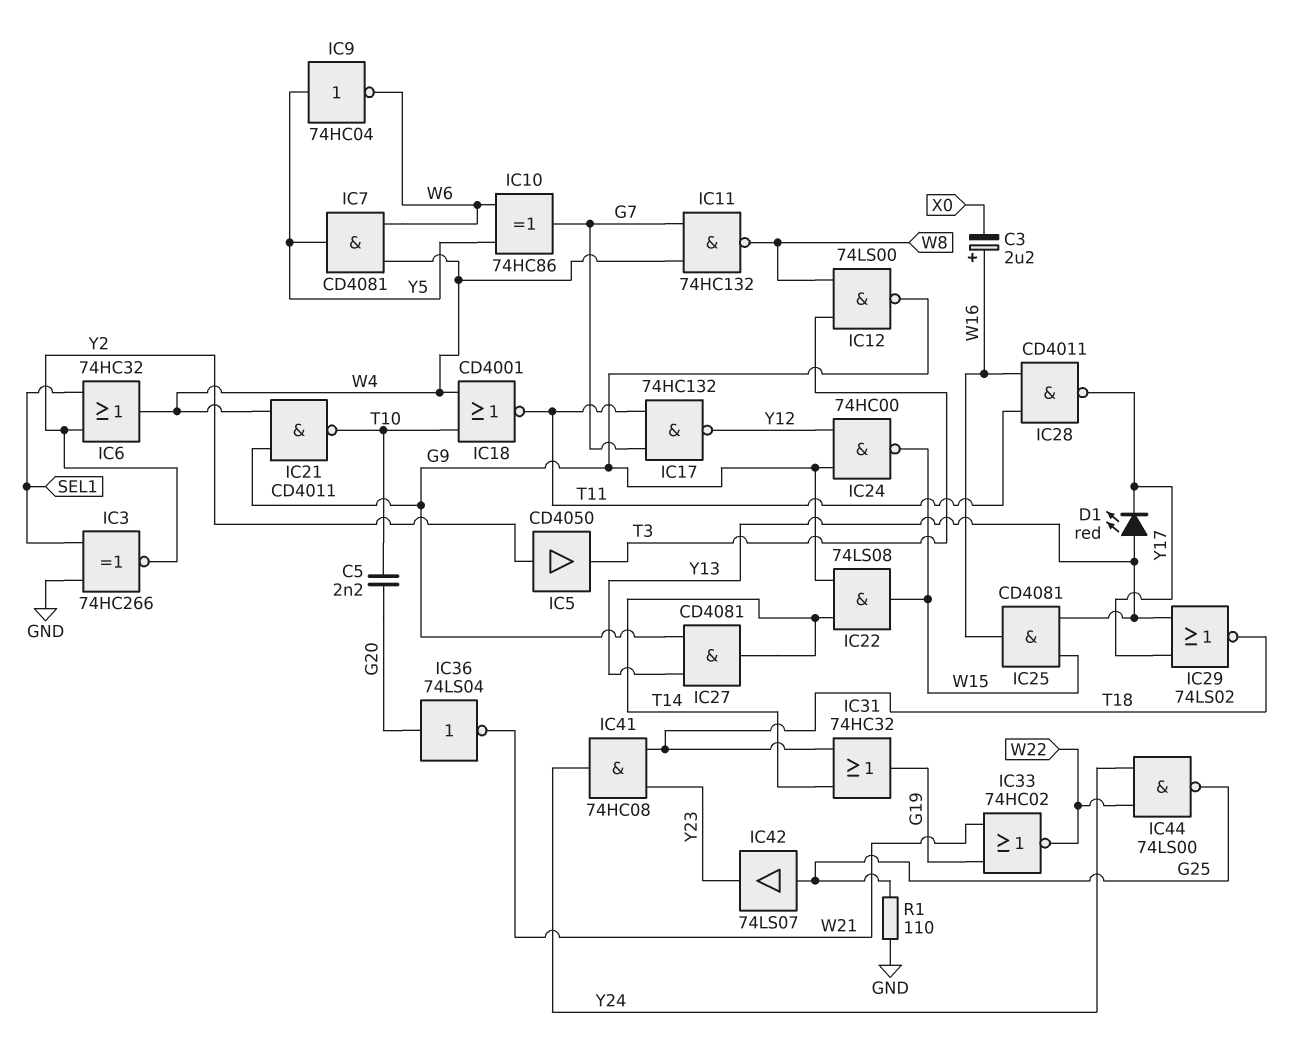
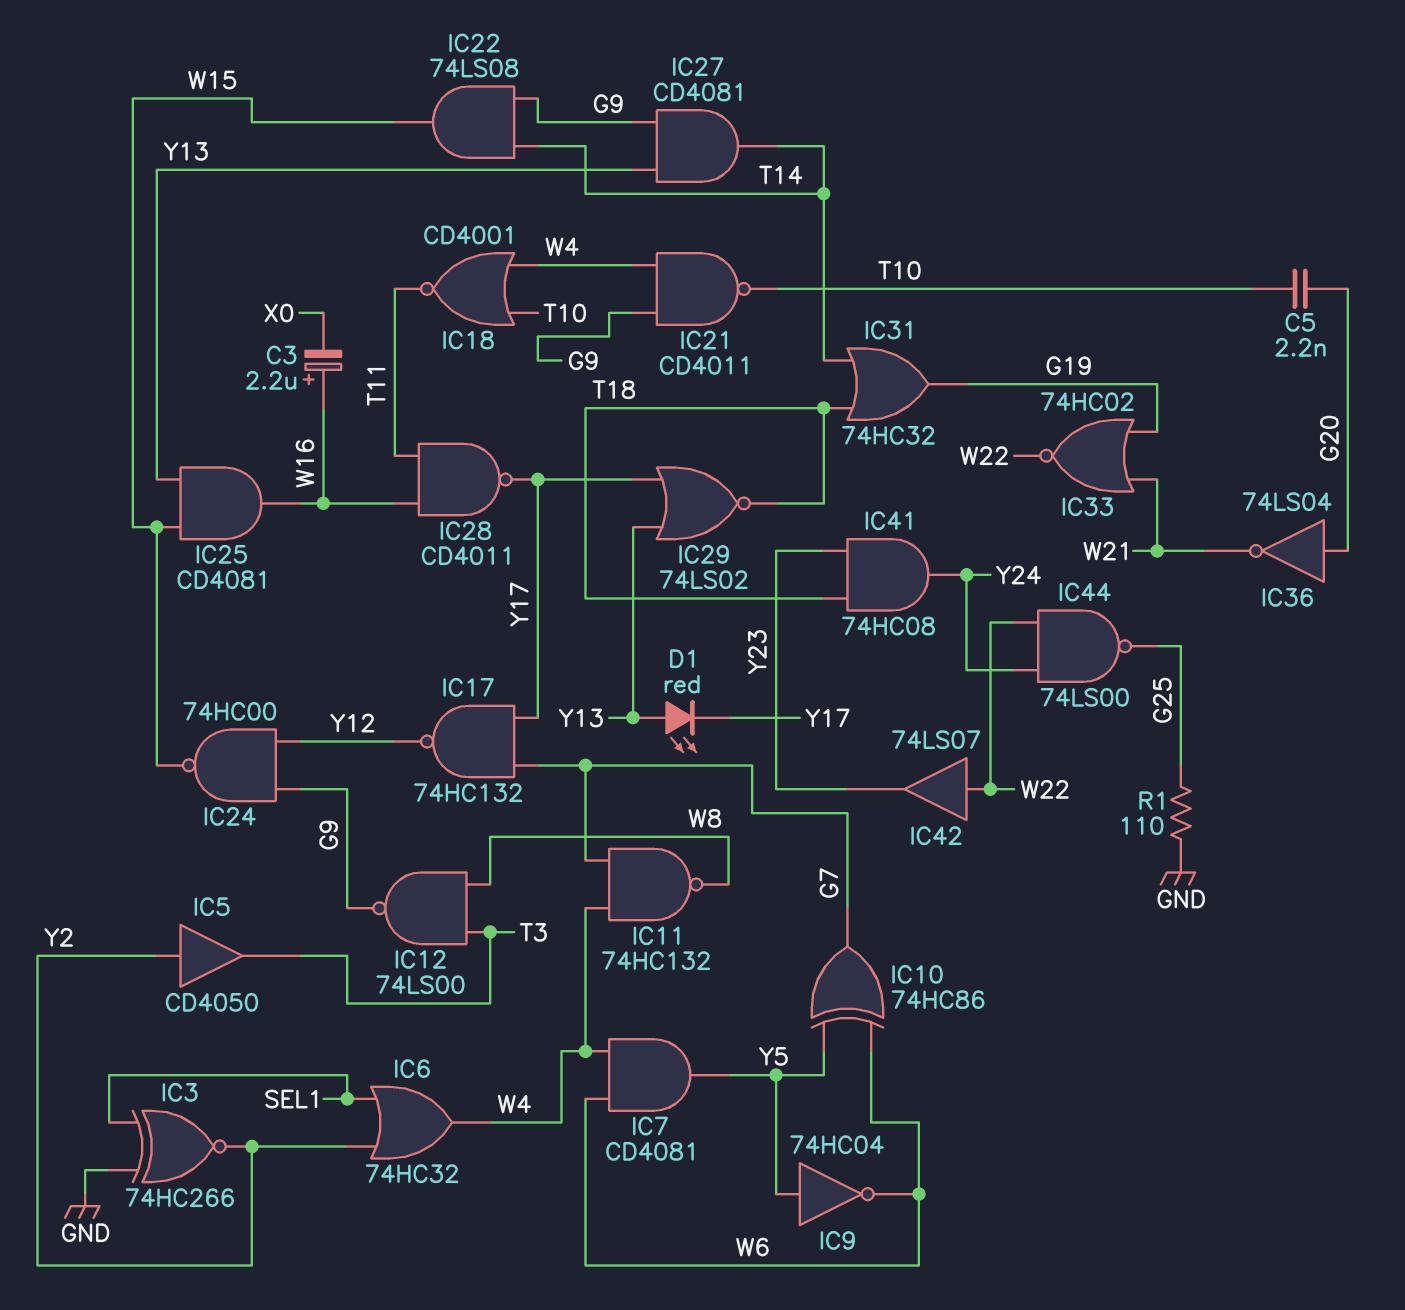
IC17: NAND 74HC132 (in G7, in T11, out Y12) -> NAND 74HC132 (in G7, in Y17, out Y12)
IC42: buffer 74LS07 (in G25, out Y23) -> buffer 74LS07 (in W22, out Y23)

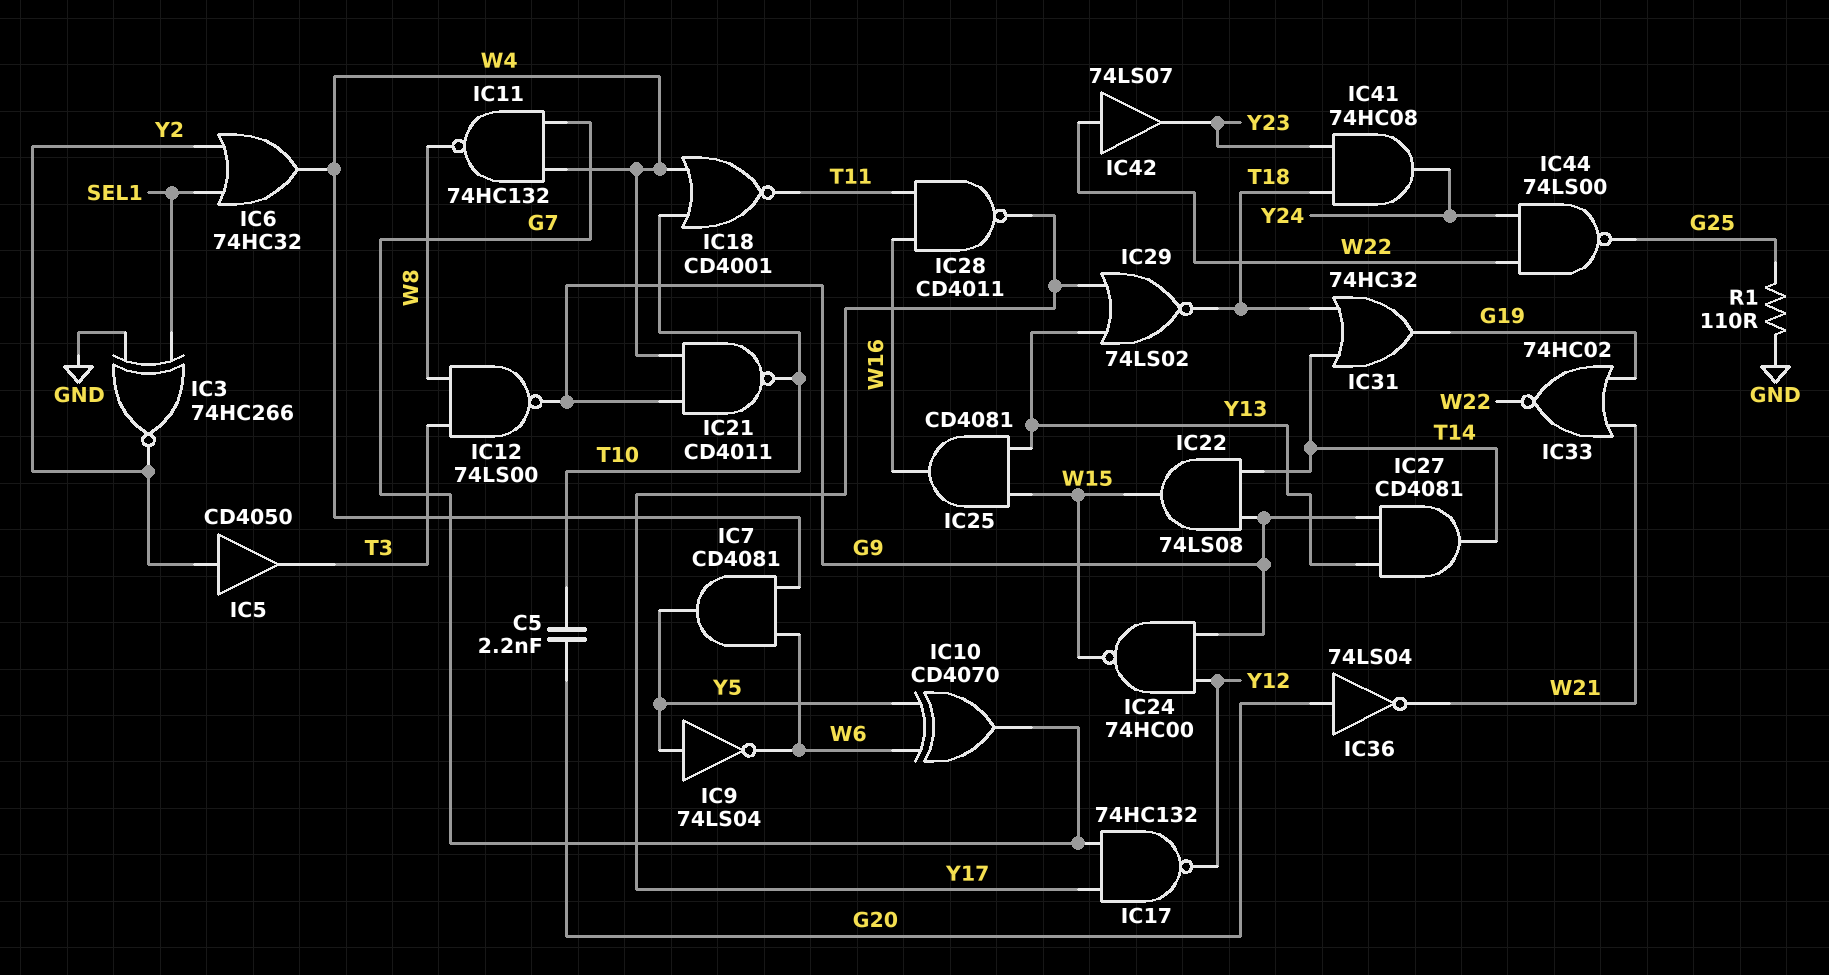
C3: 2.2uF (plus W16, minus X0) -> none
D1: LED red (A Y13, K Y17) -> none
IC9: NOT 74HC04 (in Y5, out W6) -> NOT 74LS04 (in Y5, out W6)
IC10: XOR 74HC86 (in W6, in Y5, out G7) -> XOR CD4070 (in W6, in Y5, out G7)

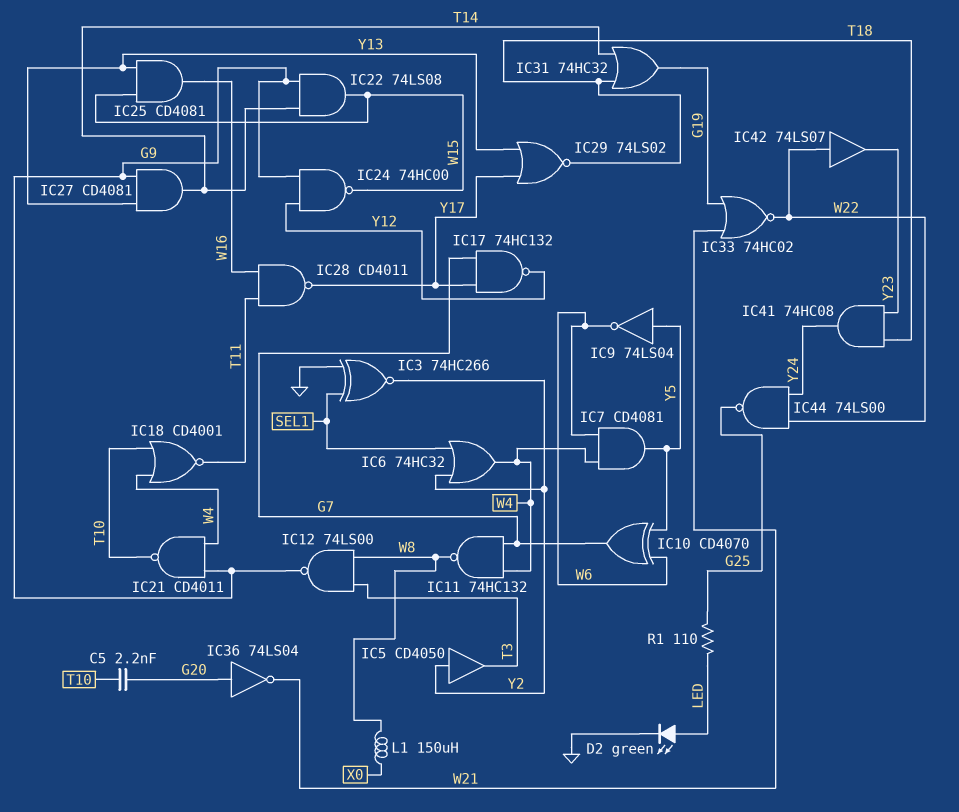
D2: none -> LED green (A LED, K GND)
L1: none -> 150uH (W8, X0)
R1: 110 (G25, GND) -> 110 (G25, LED)

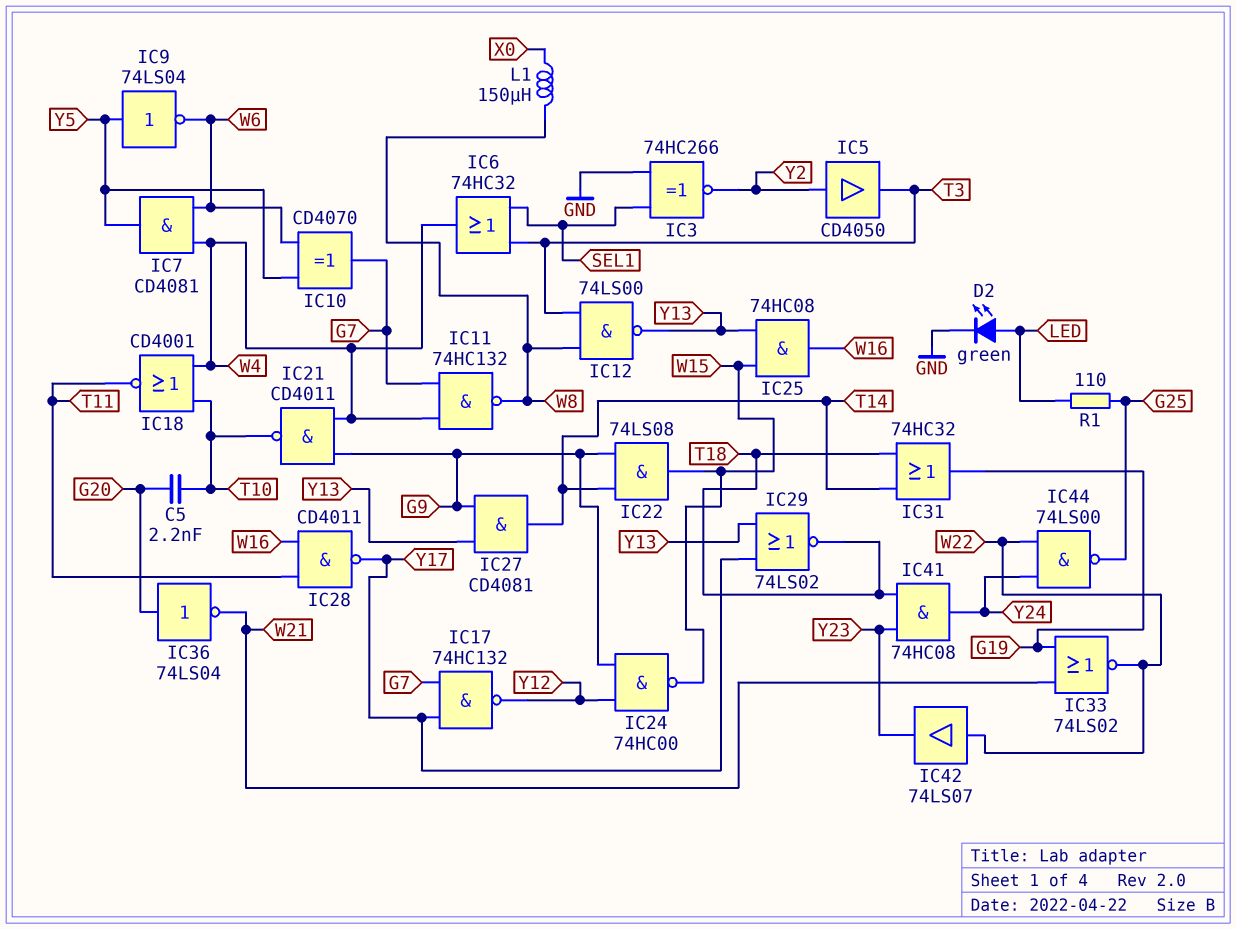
IC6: OR 74HC32 (in SEL1, in Y2, out W4) -> OR 74HC32 (in SEL1, in T3, out W4)
IC12: NAND 74LS00 (in T3, in W8, out G9) -> NAND 74LS00 (in T3, in W8, out Y13)
IC25: AND CD4081 (in W15, in Y13, out W16) -> AND 74HC08 (in W15, in Y13, out W16)
IC33: NOR 74HC02 (in G19, in W21, out W22) -> NOR 74LS02 (in G19, in W21, out W22)

